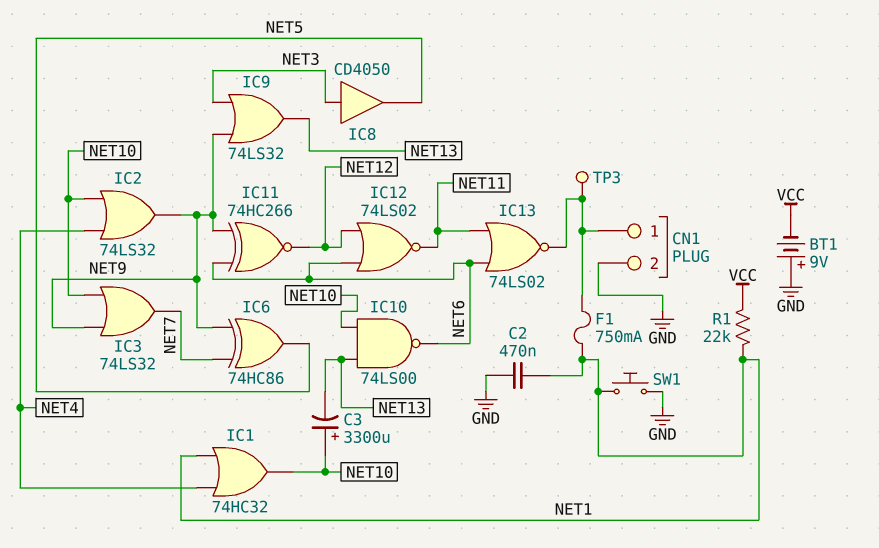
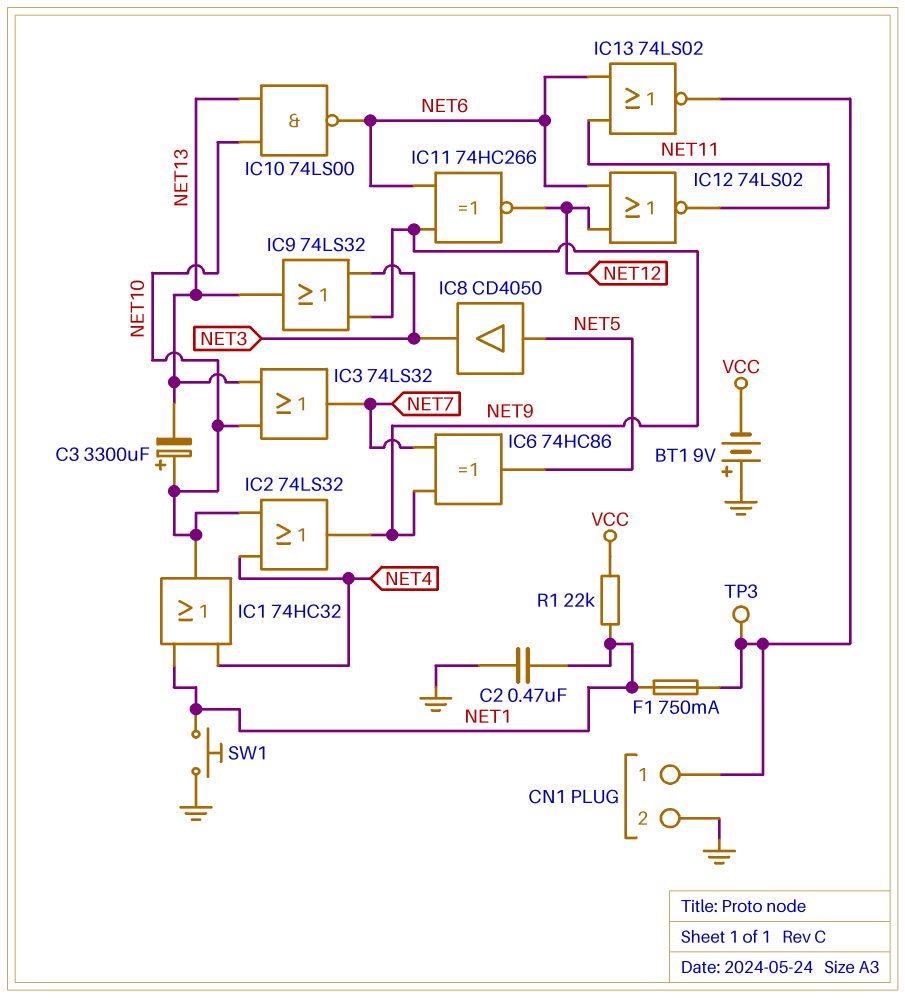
IC3: OR 74LS32 (in NET9, in NET10, out NET7) -> OR 74LS32 (in NET10, in NET13, out NET7)
IC8: buffer CD4050 (in NET3, out NET5) -> buffer CD4050 (in NET5, out NET3)

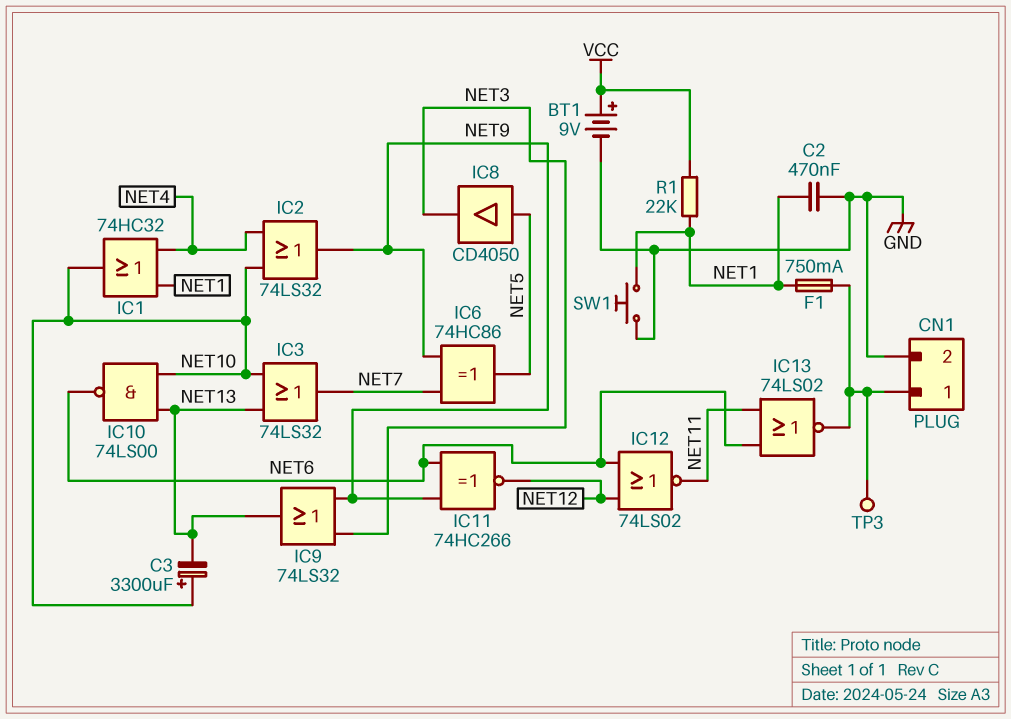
BT1: 9V (plus GND, minus VCC) -> 9V (plus VCC, minus GND)

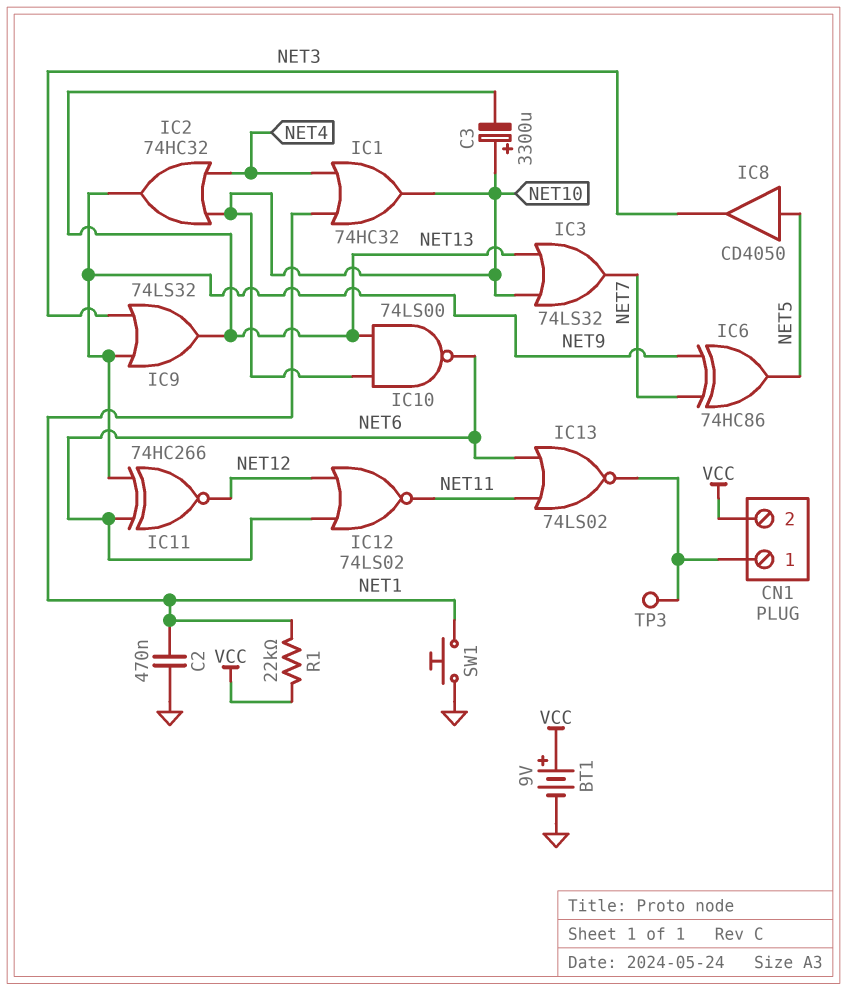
CN1 pin 2: GND -> VCC
F1: 750mA (CN1/1, NET1) -> none
IC2: OR 74LS32 (in NET4, in NET10, out NET9) -> OR 74HC32 (in NET4, in NET10, out NET9)

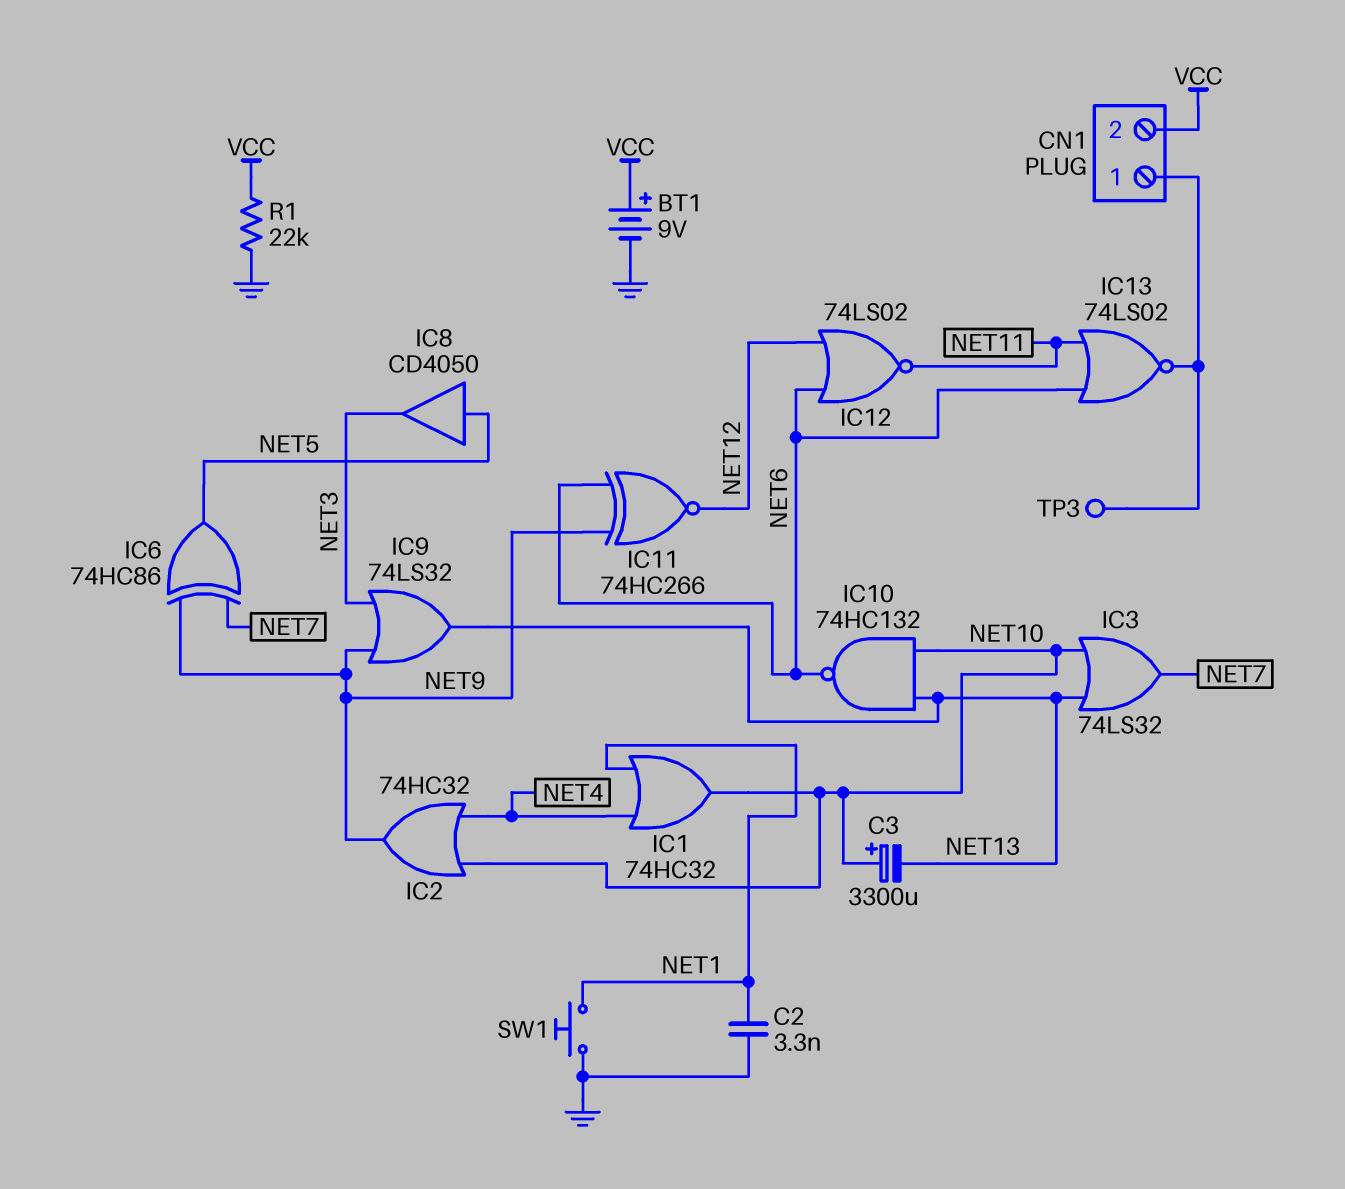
C2: 470nF (GND, NET1) -> 3.3nF (GND, NET1)
IC10: NAND 74LS00 (in NET10, in NET13, out NET6) -> NAND 74HC132 (in NET10, in NET13, out NET6)
R1: 22k (NET1, VCC) -> 22k (GND, VCC)

